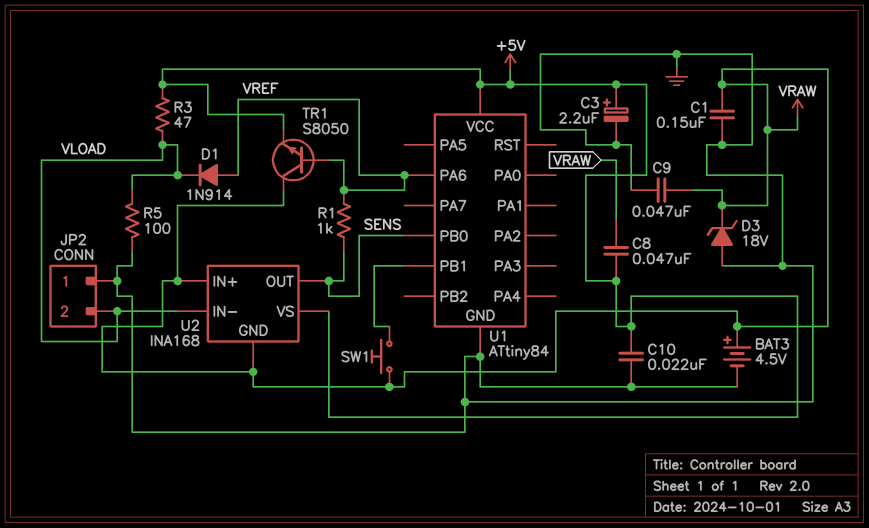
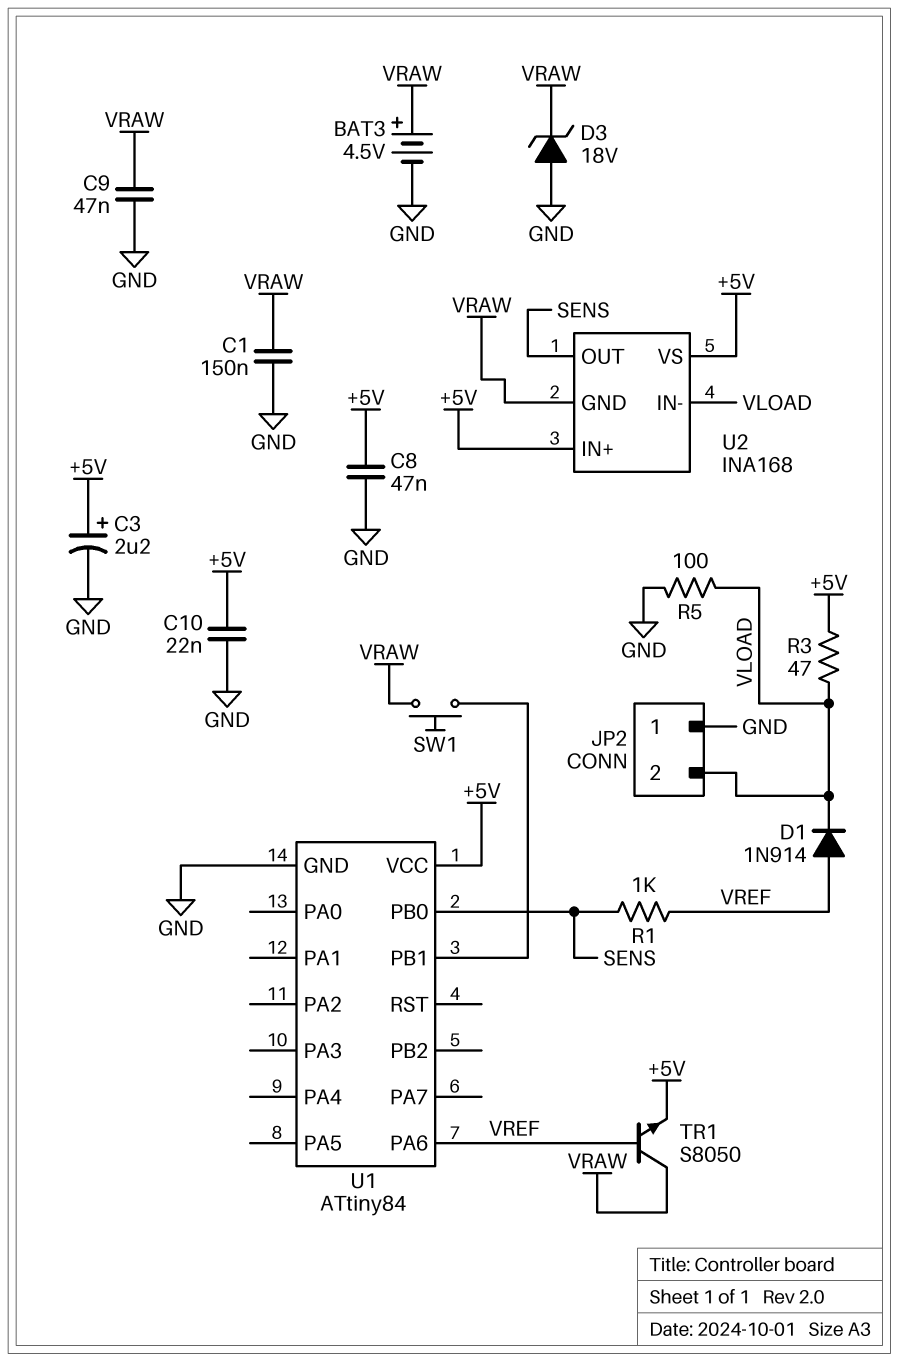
C8: 47nF (+5V, VRAW) -> 47nF (+5V, GND)
U2 pin IN+: VRAW -> +5V

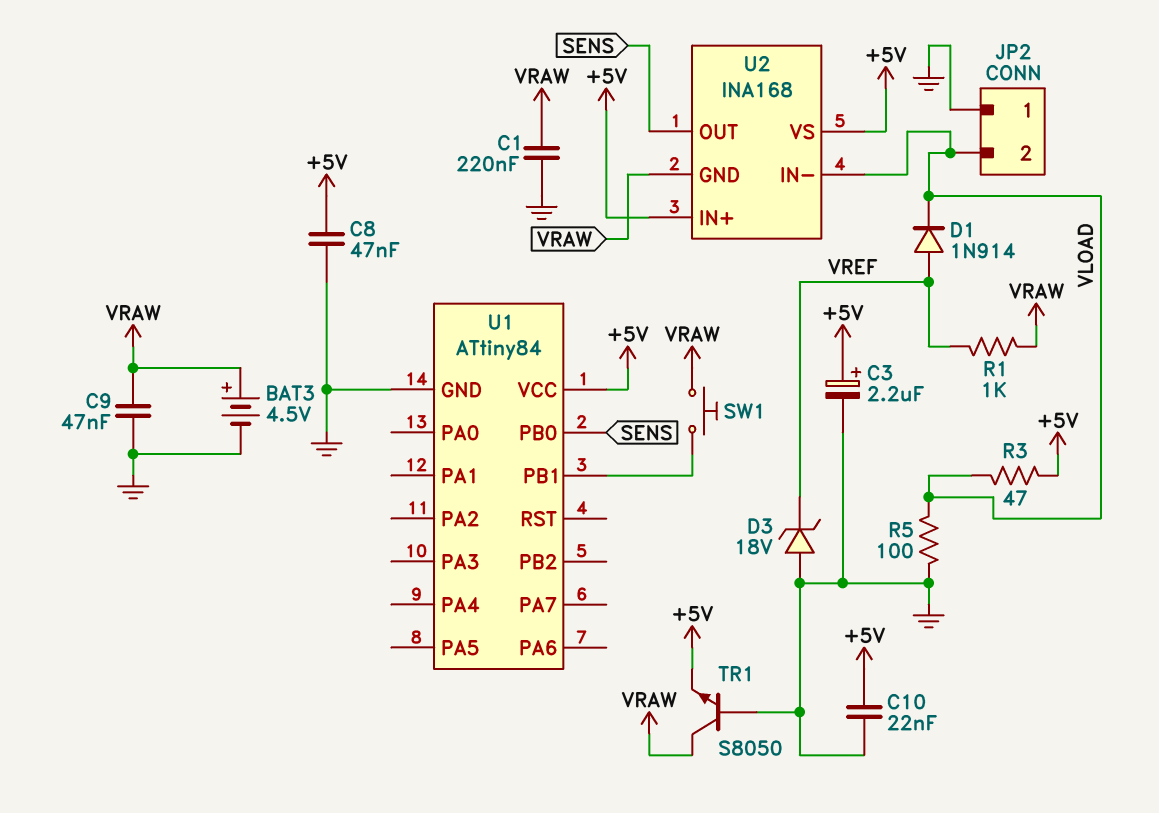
C1: 150nF (GND, VRAW) -> 220nF (GND, VRAW)
D3: zener 18V (A GND, K VRAW) -> zener 18V (A GND, K VREF)
R1: 1k (SENS, VREF) -> 1k (VRAW, VREF)
TR1: NPN S8050 (B VREF, C VRAW, E +5V) -> NPN S8050 (B GND, C VRAW, E +5V)
U1 pin PA6: VREF -> none

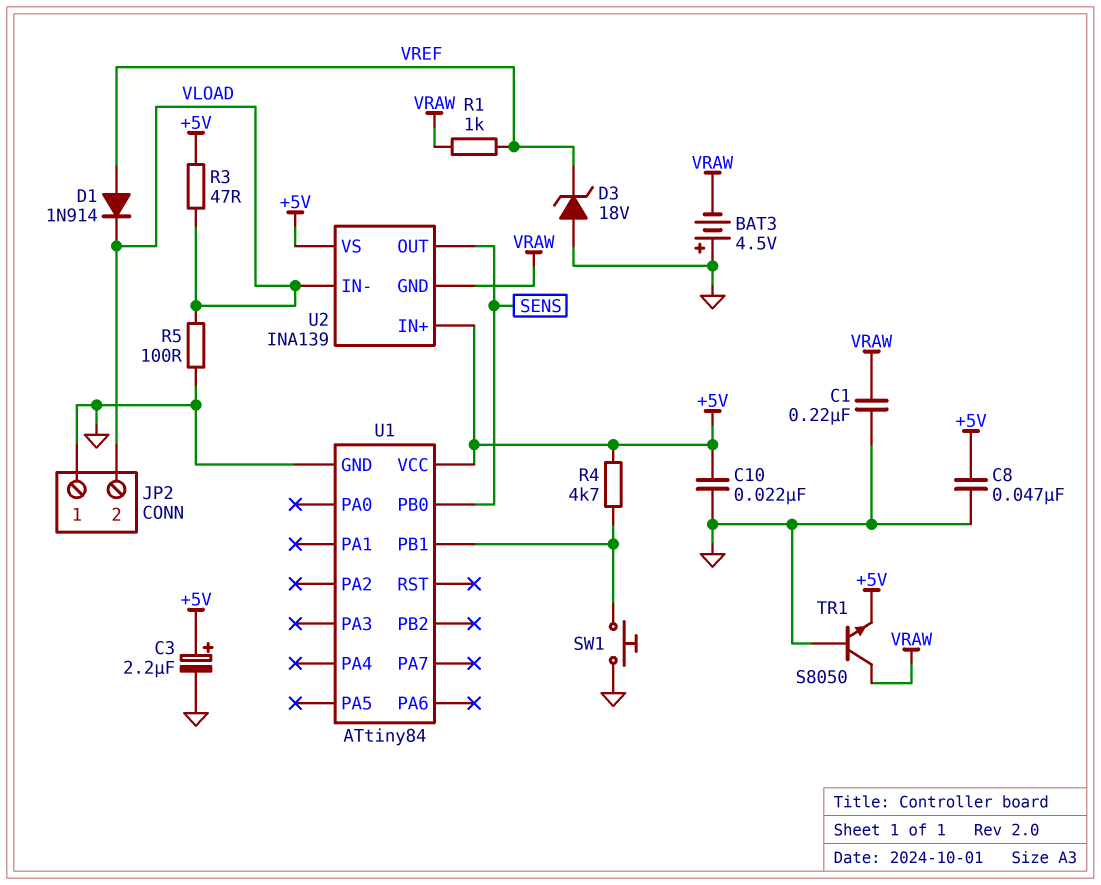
BAT3: 4.5V (plus VRAW, minus GND) -> 4.5V (plus GND, minus VRAW)
C9: 47nF (GND, VRAW) -> none
R4: none -> 4.7k (+5V, U1/PB1)
SW1: button (U1/PB1, VRAW) -> button (GND, U1/PB1)
U2: INA168 -> INA139

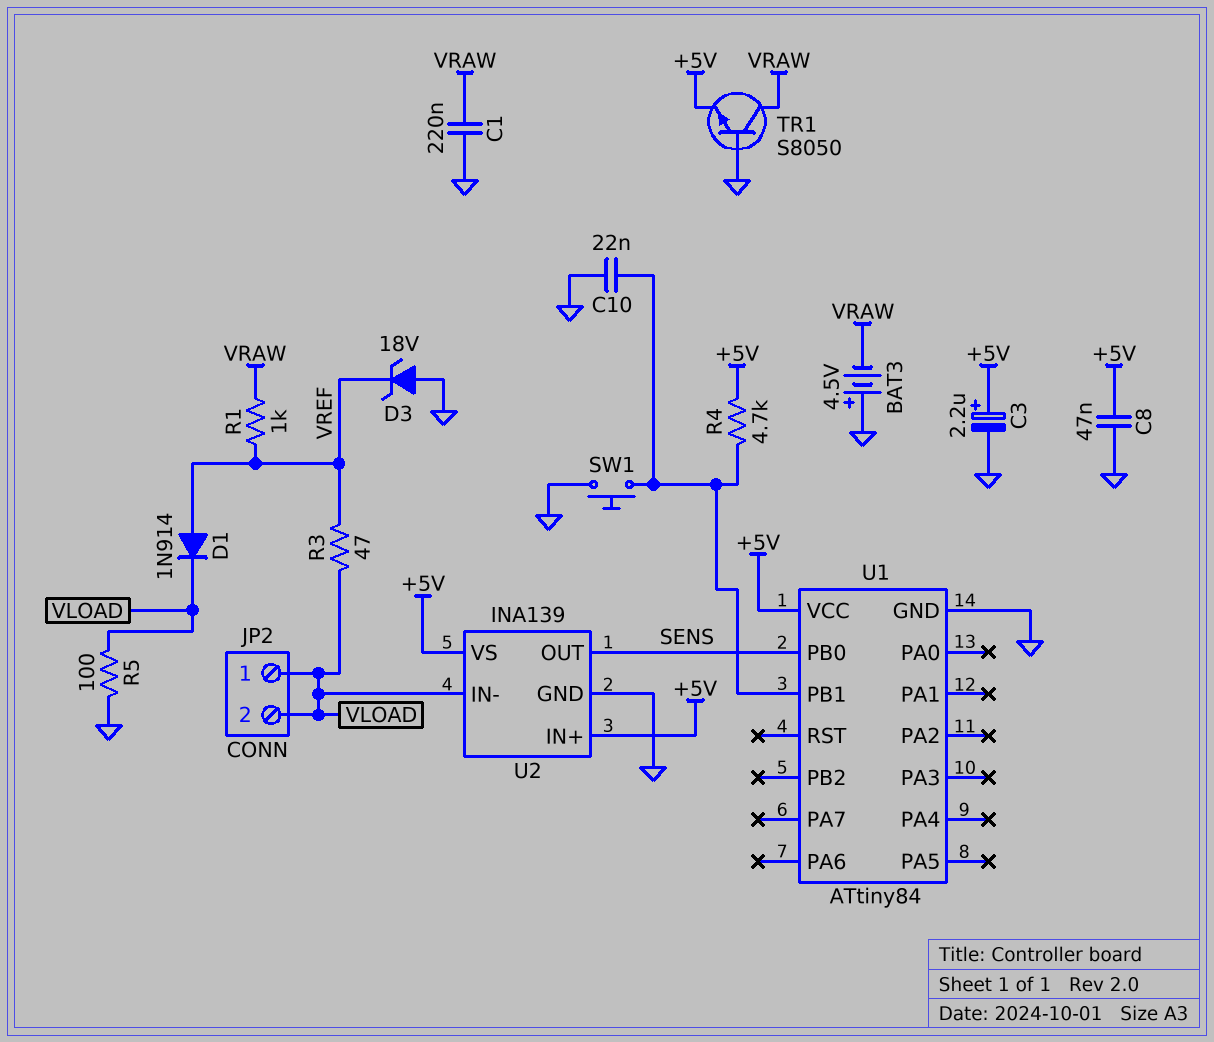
C10: 22nF (+5V, GND) -> 22nF (GND, U1/PB1)
JP2 pin 1: GND -> VLOAD
R3: 47 (+5V, VLOAD) -> 47 (VLOAD, VREF)
U2 pin GND: VRAW -> GND

